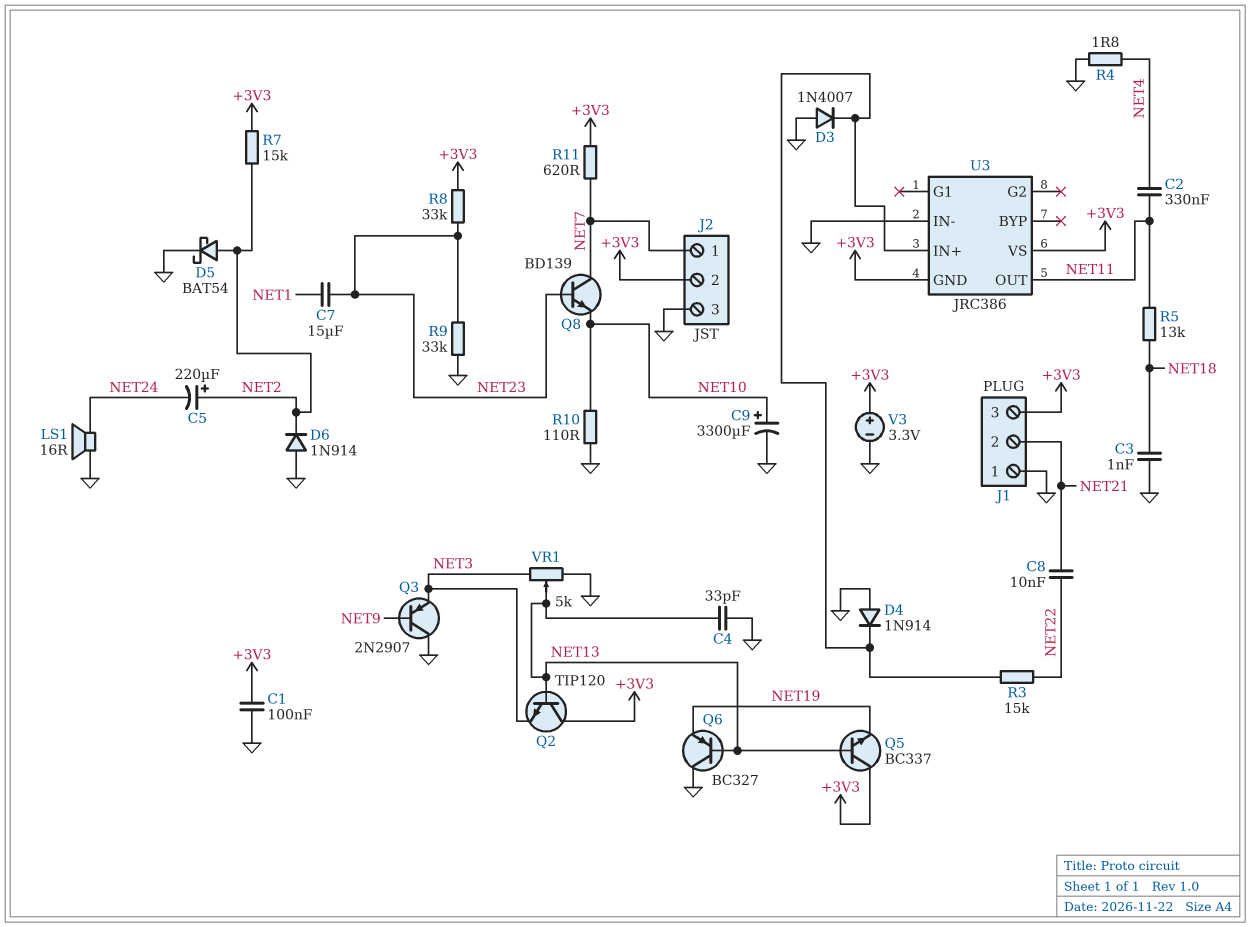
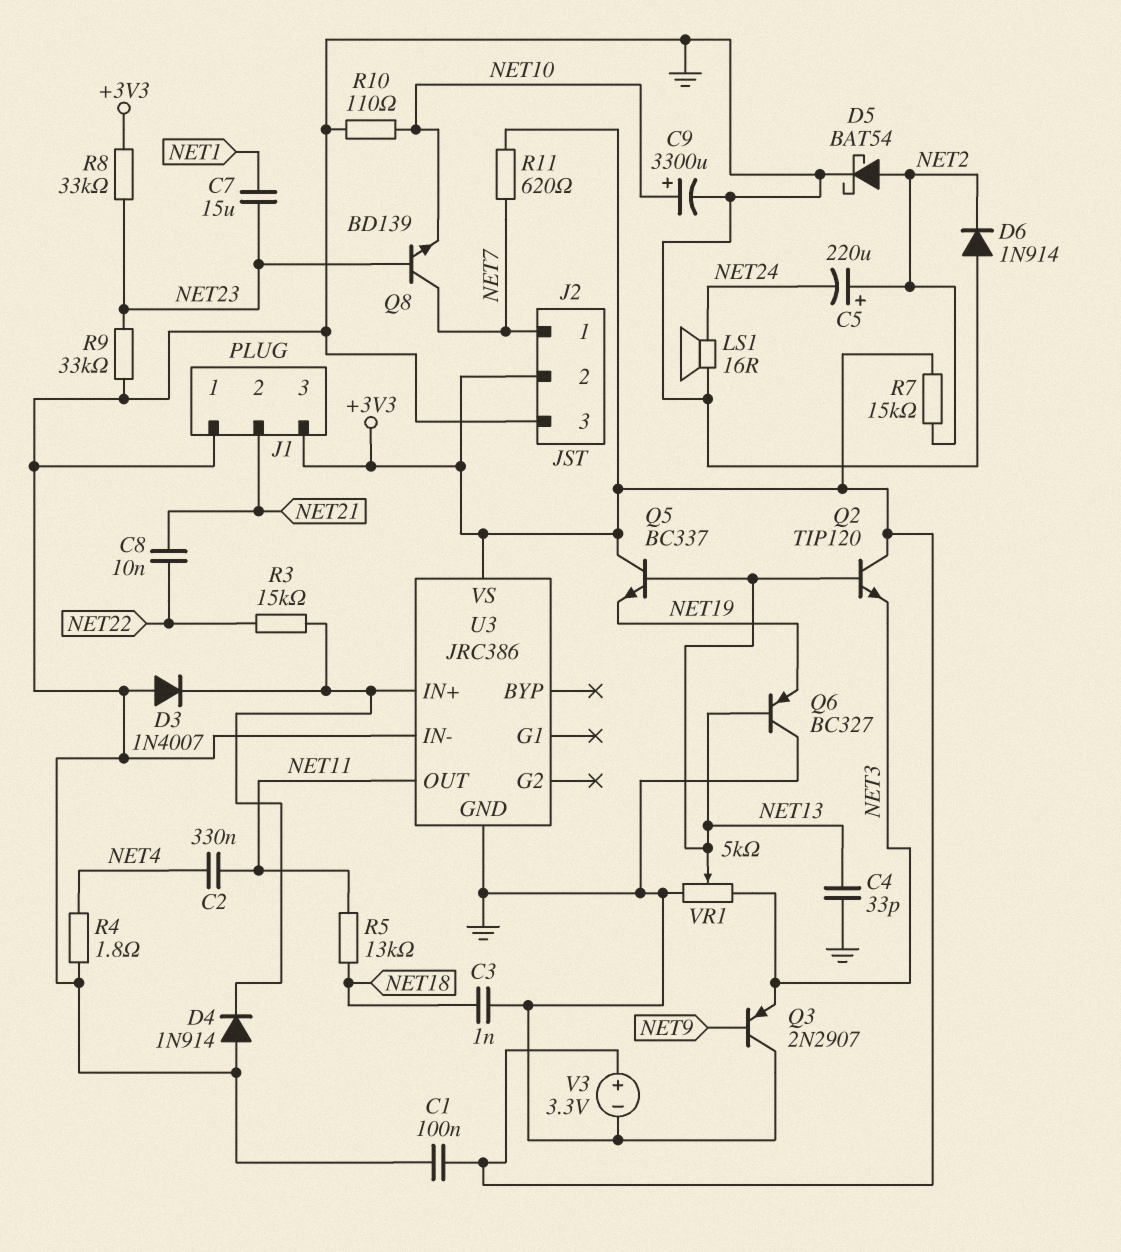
U3 pin GND: +3V3 -> GND

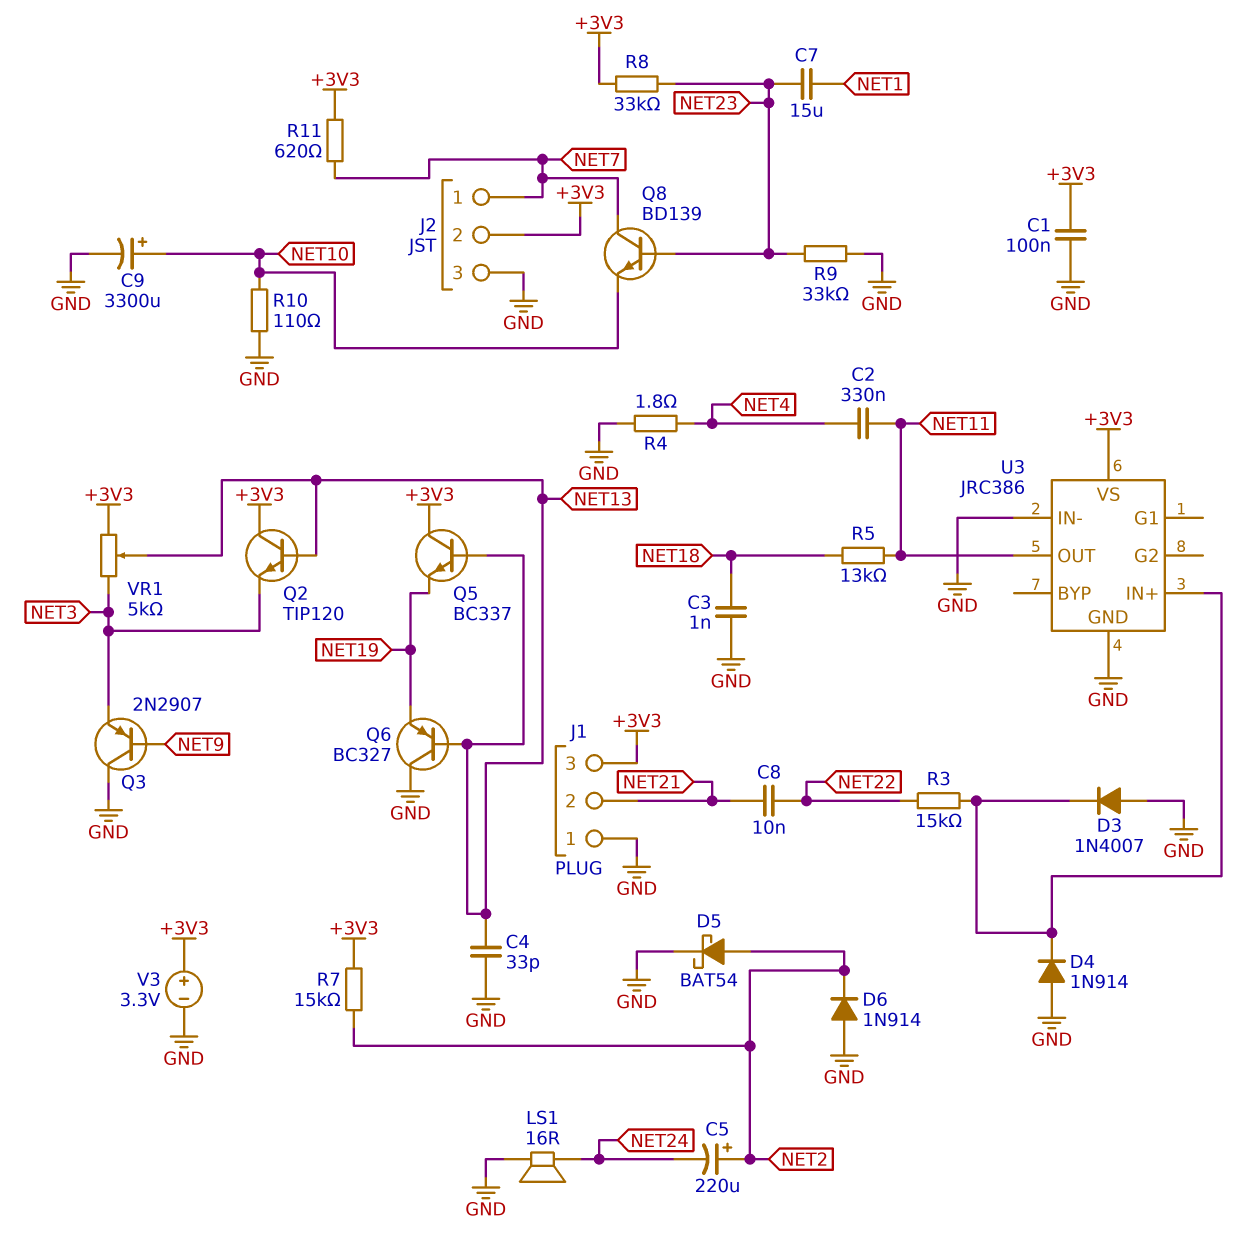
VR1: 5k (GND, NET3, wiper NET13) -> 5k (+3V3, NET3, wiper NET13)

